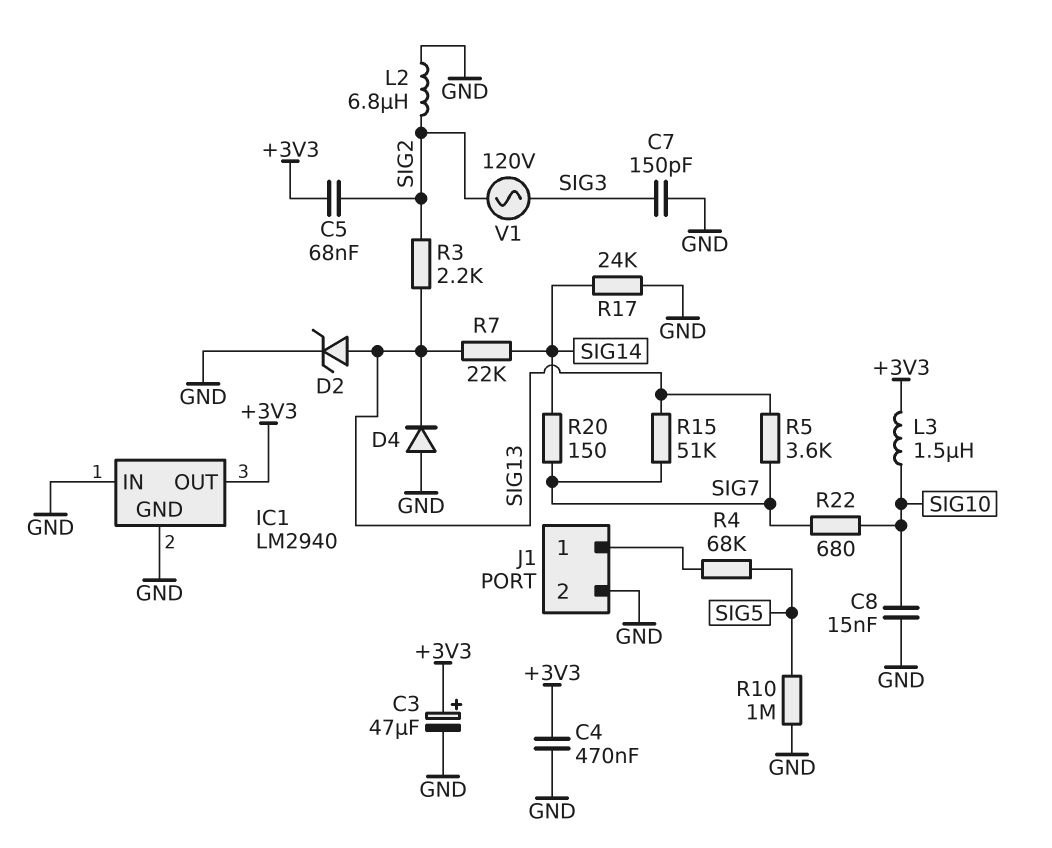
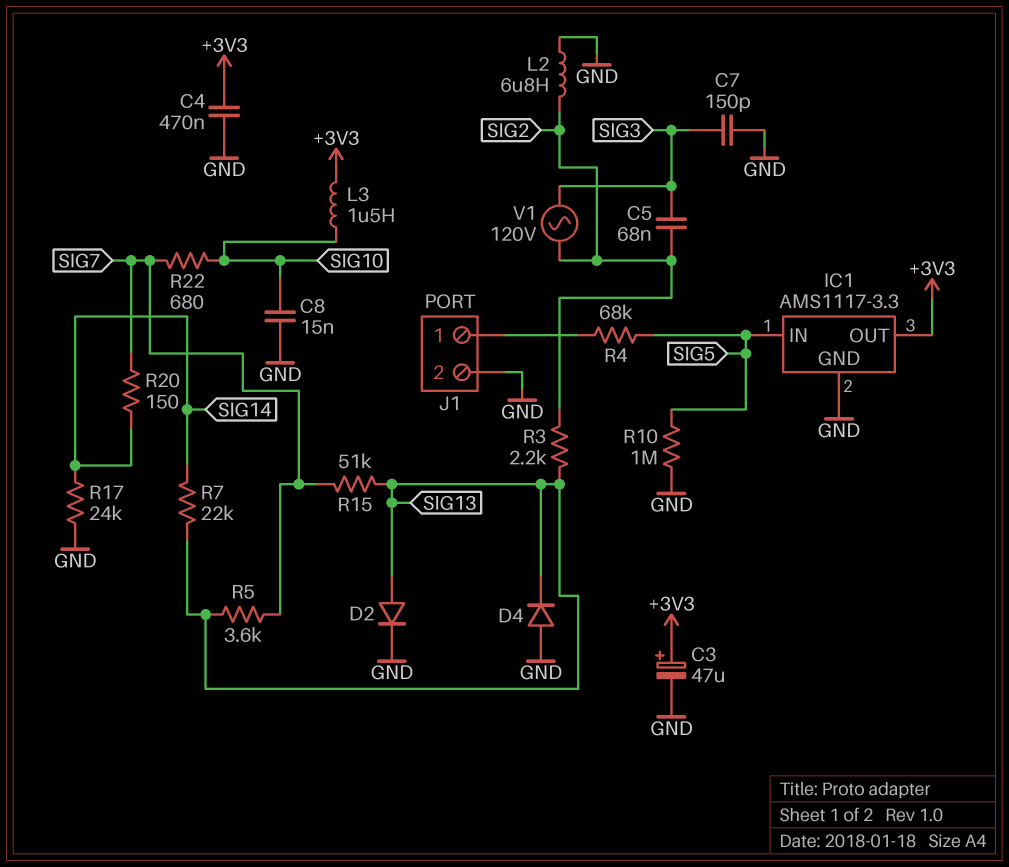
C5: 68nF (+3V3, SIG2) -> 68nF (SIG2, SIG3)
D2: zener (A SIG13, K GND) -> diode (A SIG13, K GND)
IC1: LM2940 -> AMS1117-3.3
IC1 pin IN: GND -> SIG5

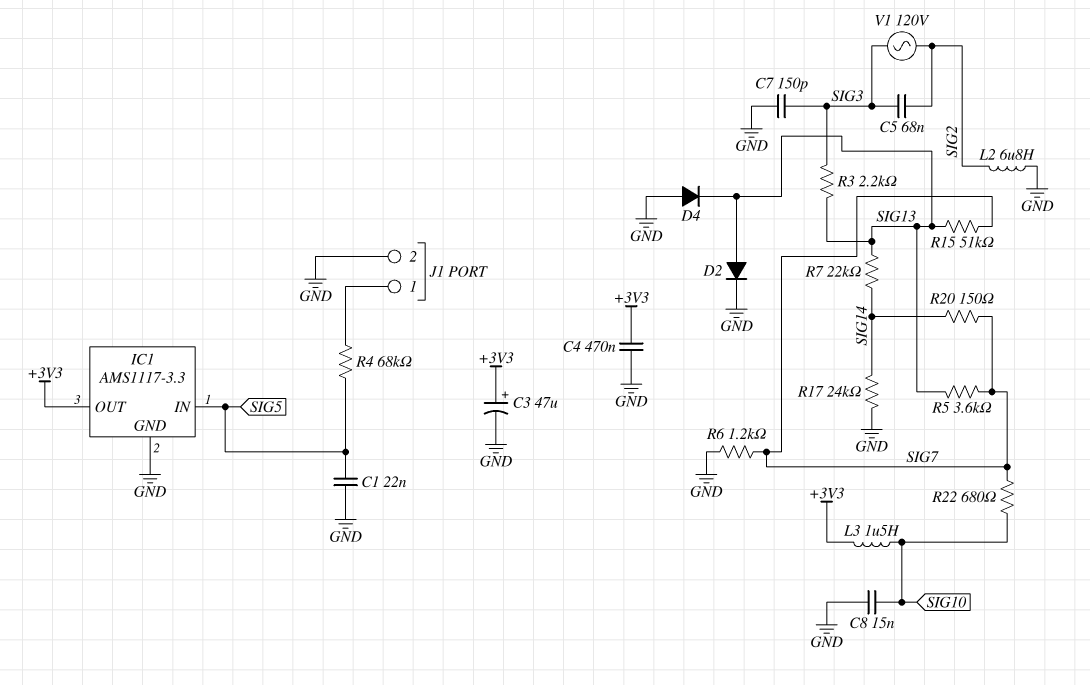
C1: none -> 22nF (GND, SIG5)
R3: 2.2k (SIG2, SIG13) -> 2.2k (SIG3, SIG13)
R6: none -> 1.2k (GND, SIG7)
R10: 1M (GND, SIG5) -> none

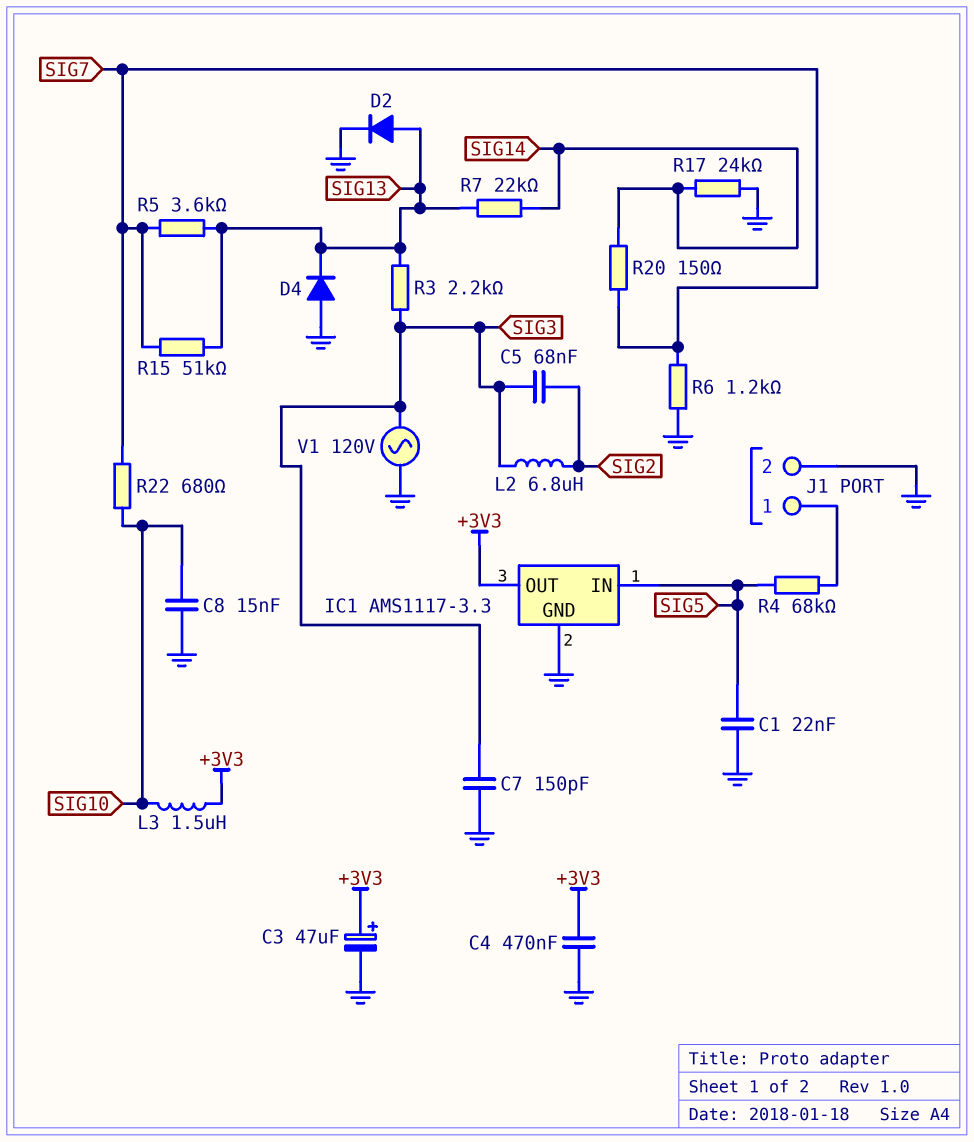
L2: 6.8uH (GND, SIG2) -> 6.8uH (SIG2, SIG3)
V1: AC 120V (SIG2, SIG3) -> AC 120V (GND, SIG3)

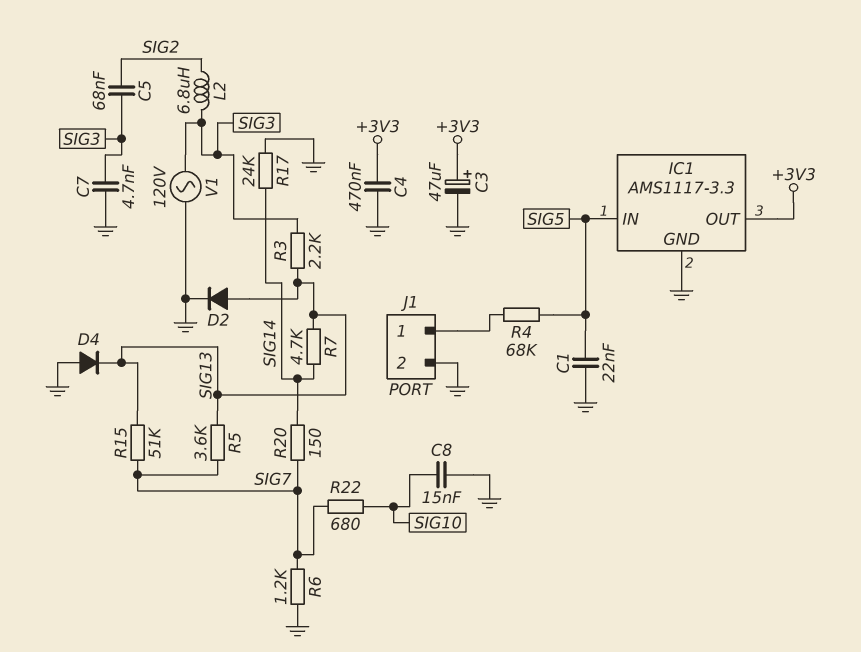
C7: 150pF (GND, SIG3) -> 4.7nF (GND, SIG3)
L3: 1.5uH (+3V3, SIG10) -> none
R7: 22k (SIG13, SIG14) -> 4.7k (SIG13, SIG14)

